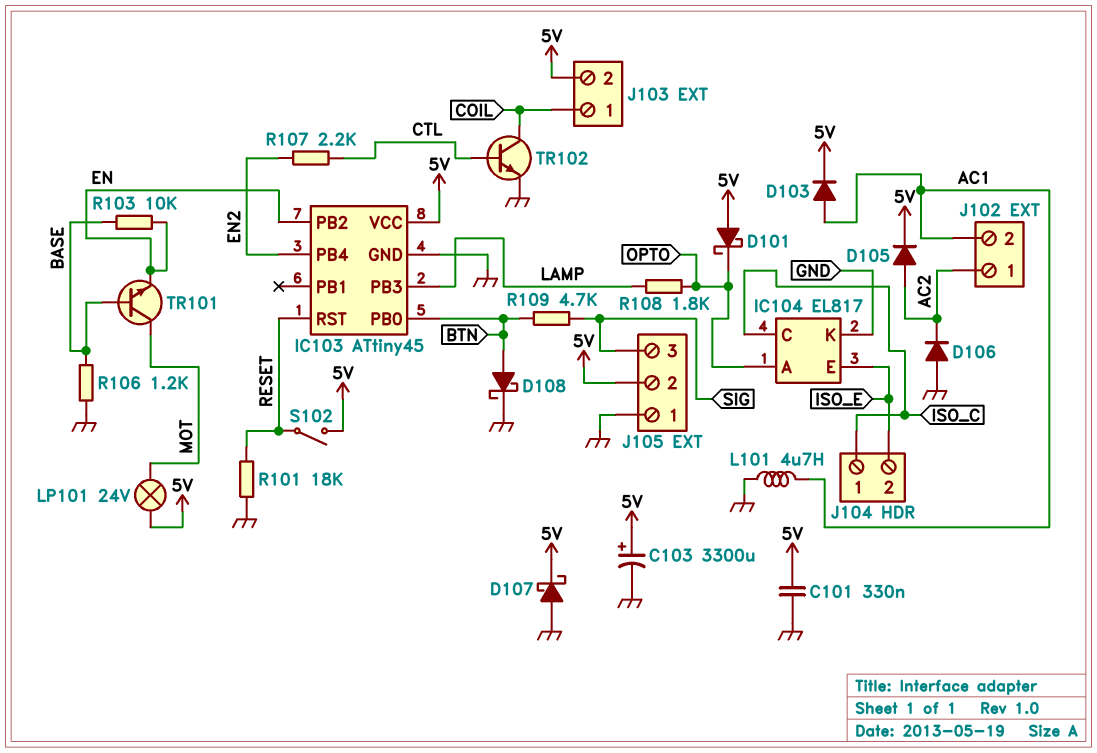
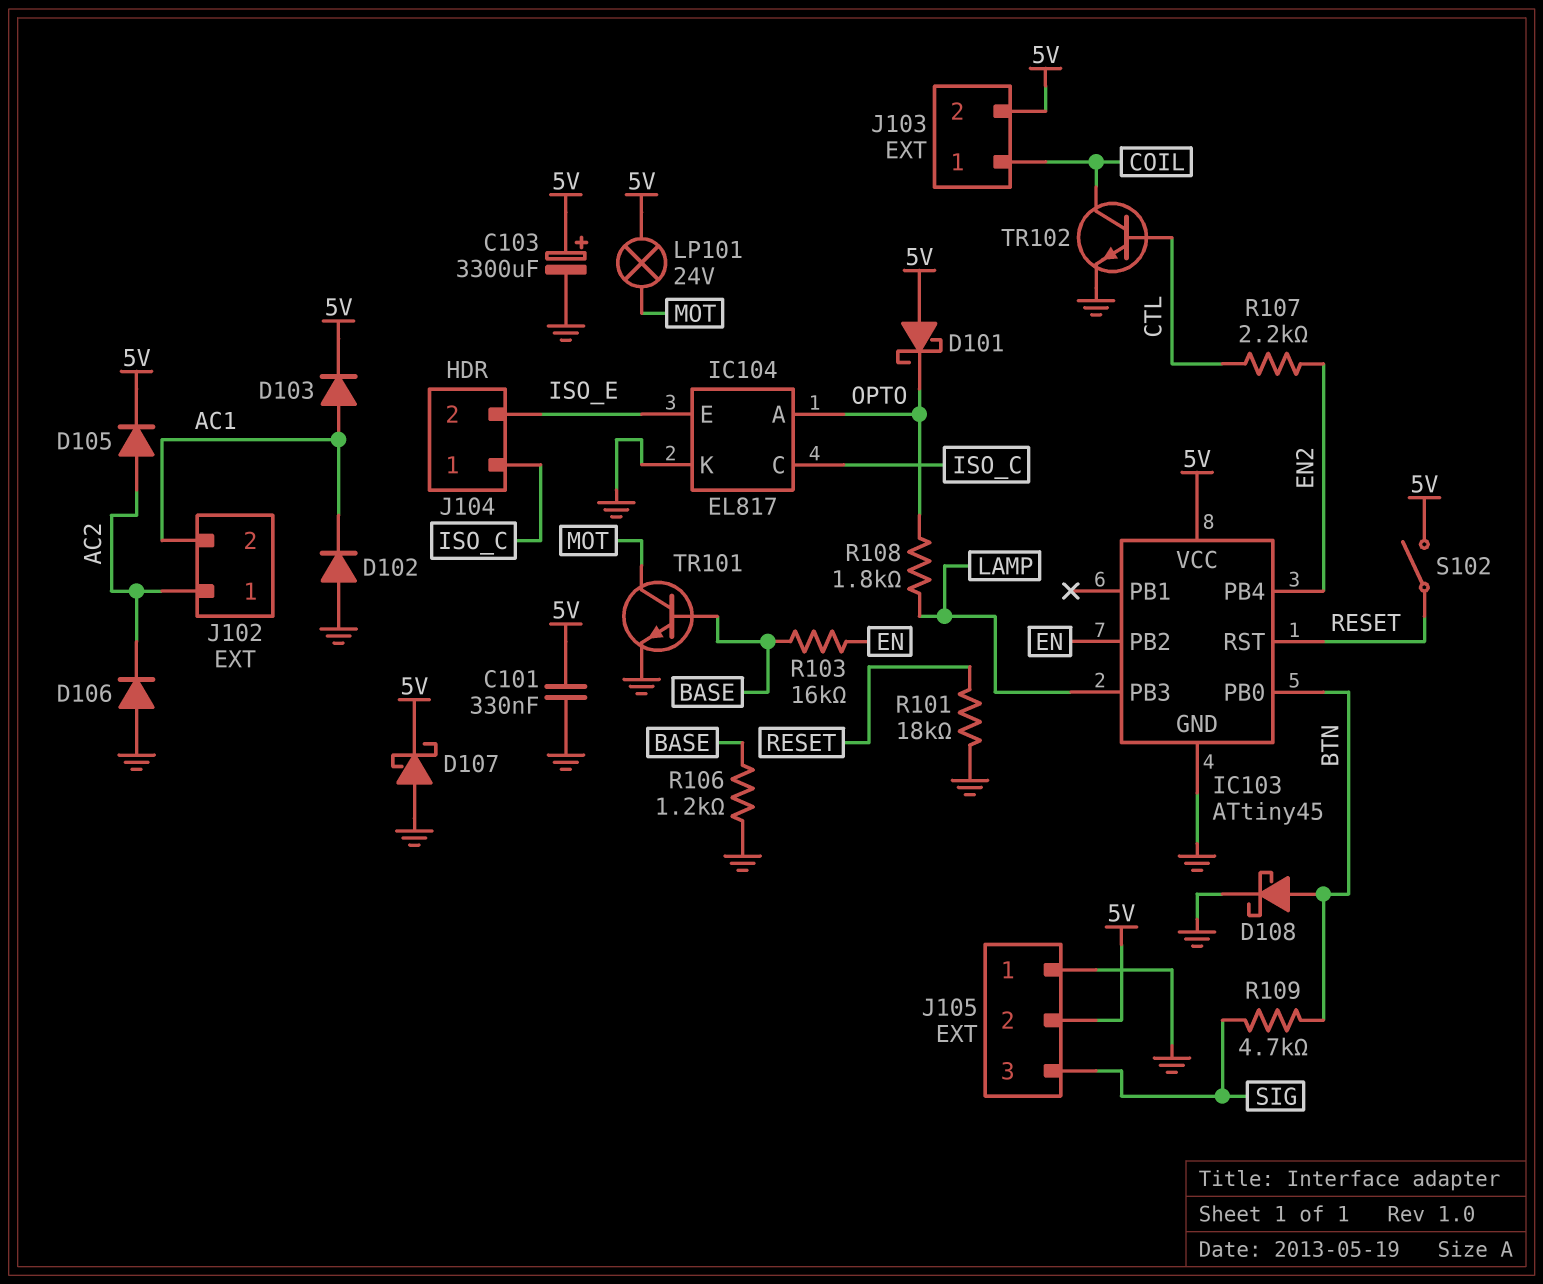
D102: none -> diode (A GND, K AC1)
L101: 4.7uH (AC1, GND) -> none
R103: 10k (BASE, EN) -> 16k (BASE, EN)
TR101: NPN (B BASE, C MOT, E EN) -> NPN (B BASE, C MOT, E GND)

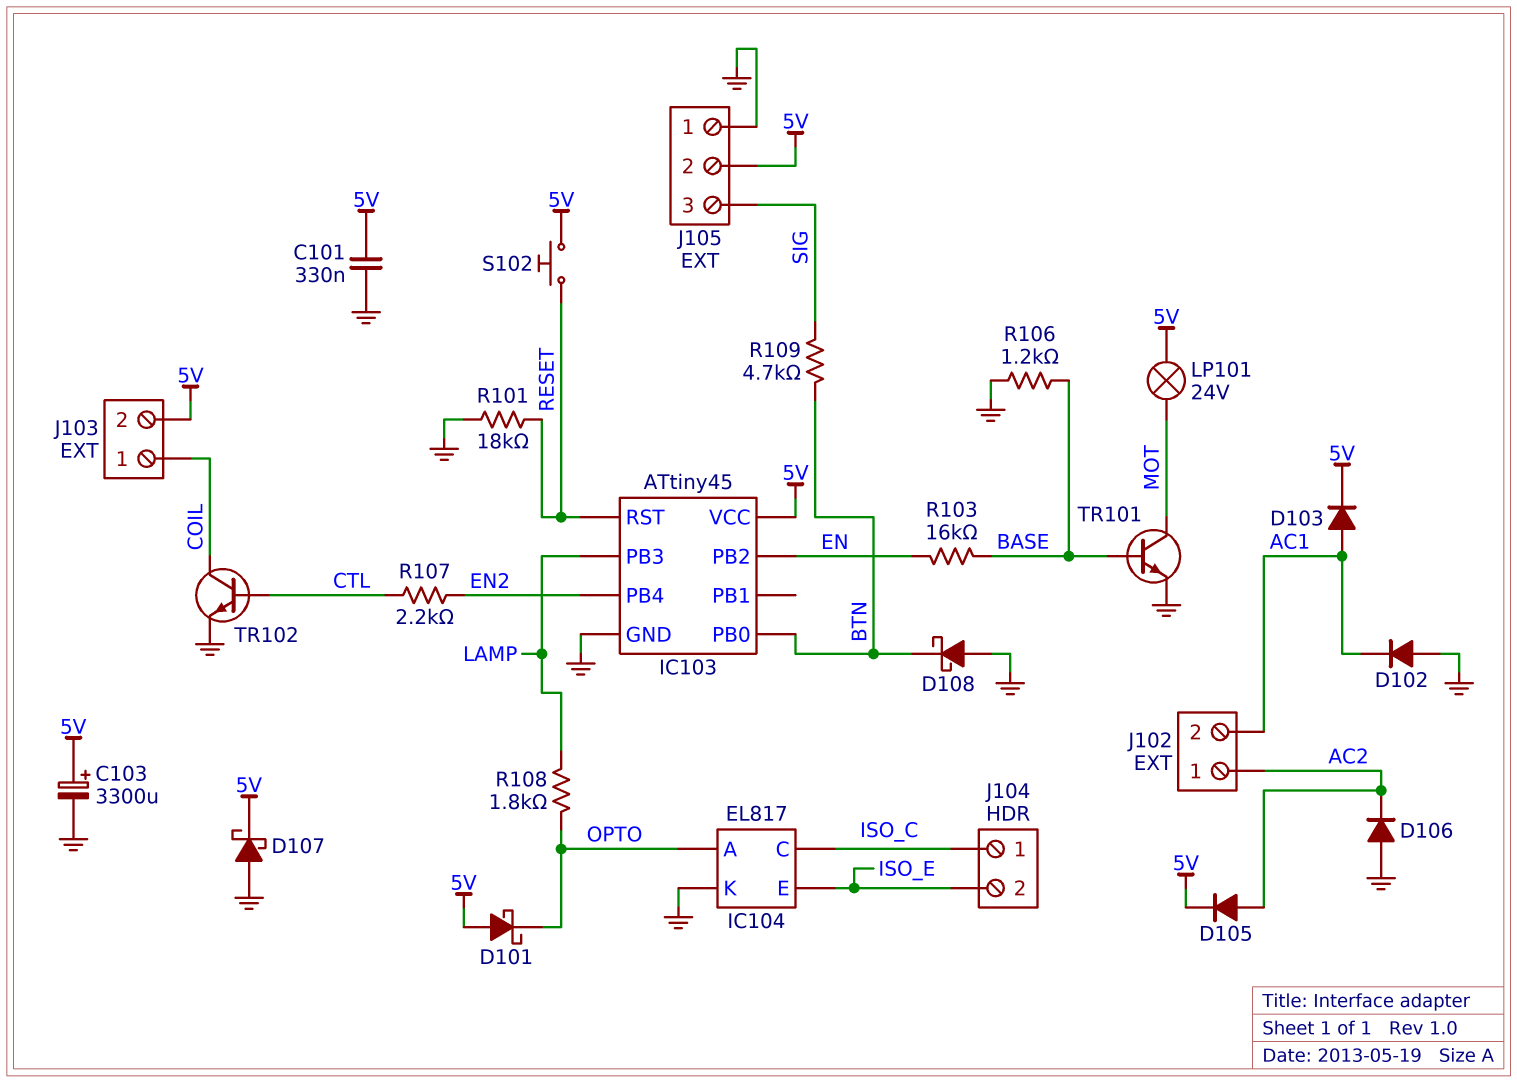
D108: schottky (A BTN, K GND) -> schottky (A GND, K BTN)
S102: switch (5V, RESET) -> button (5V, RESET)

